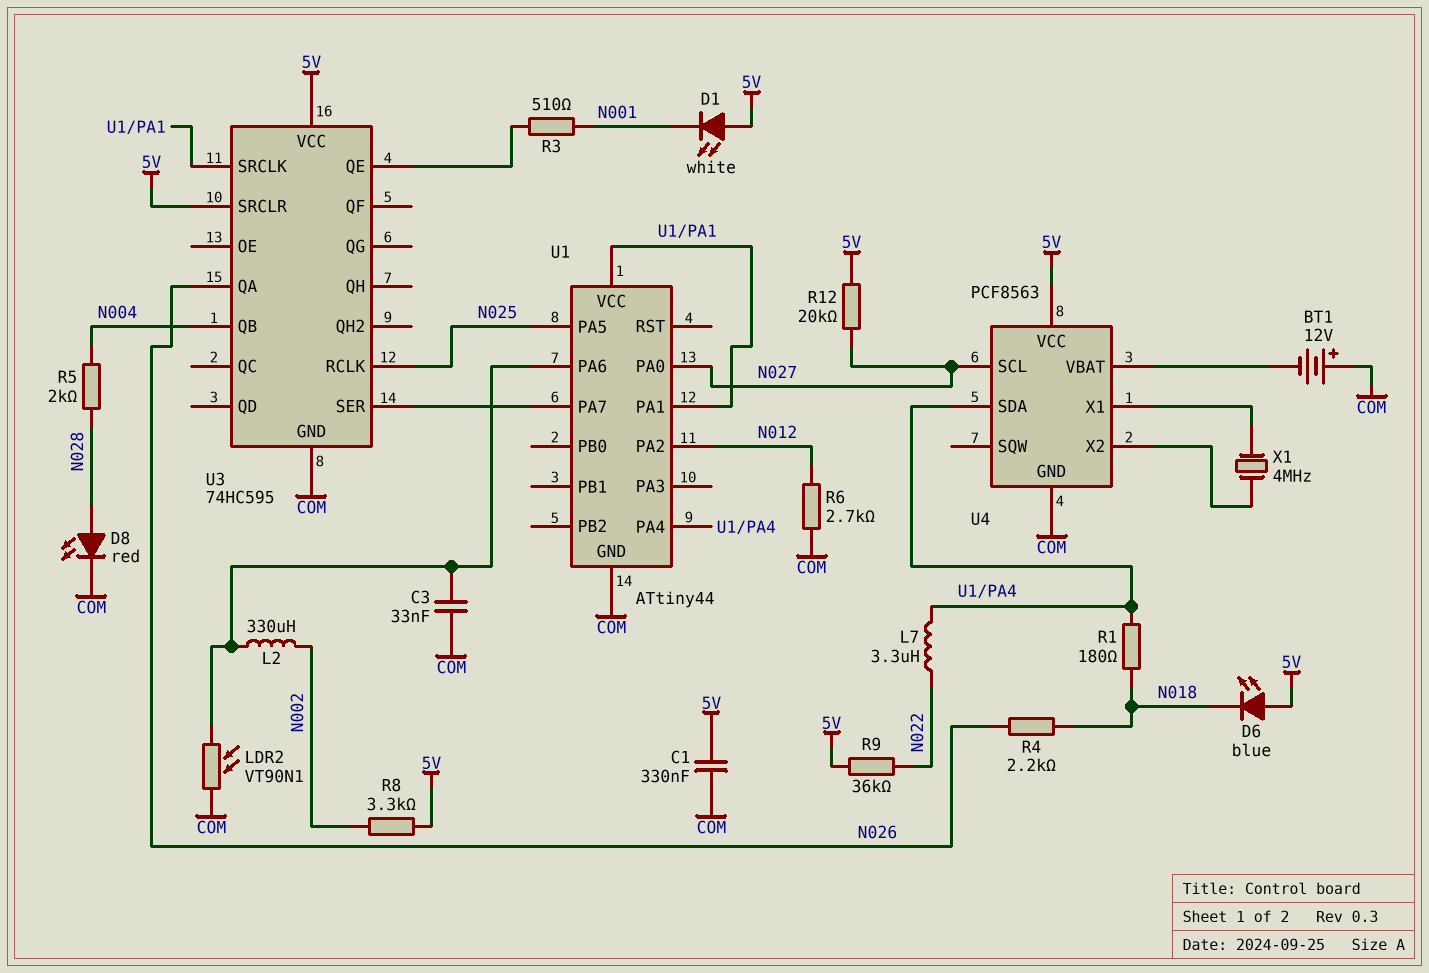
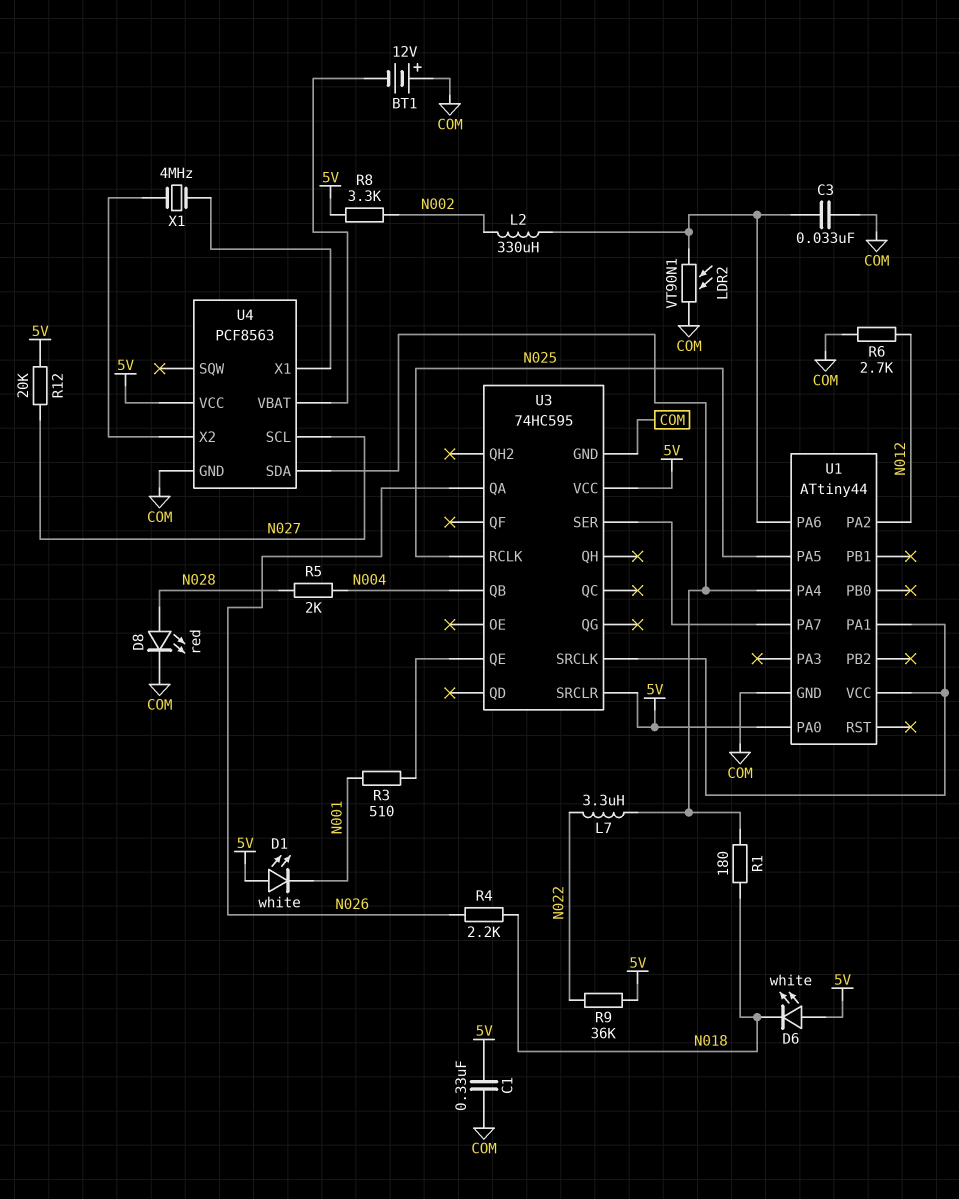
D6: LED blue (A 5V, K N018) -> LED white (A 5V, K N018)
U1 pin PA0: N027 -> 5V

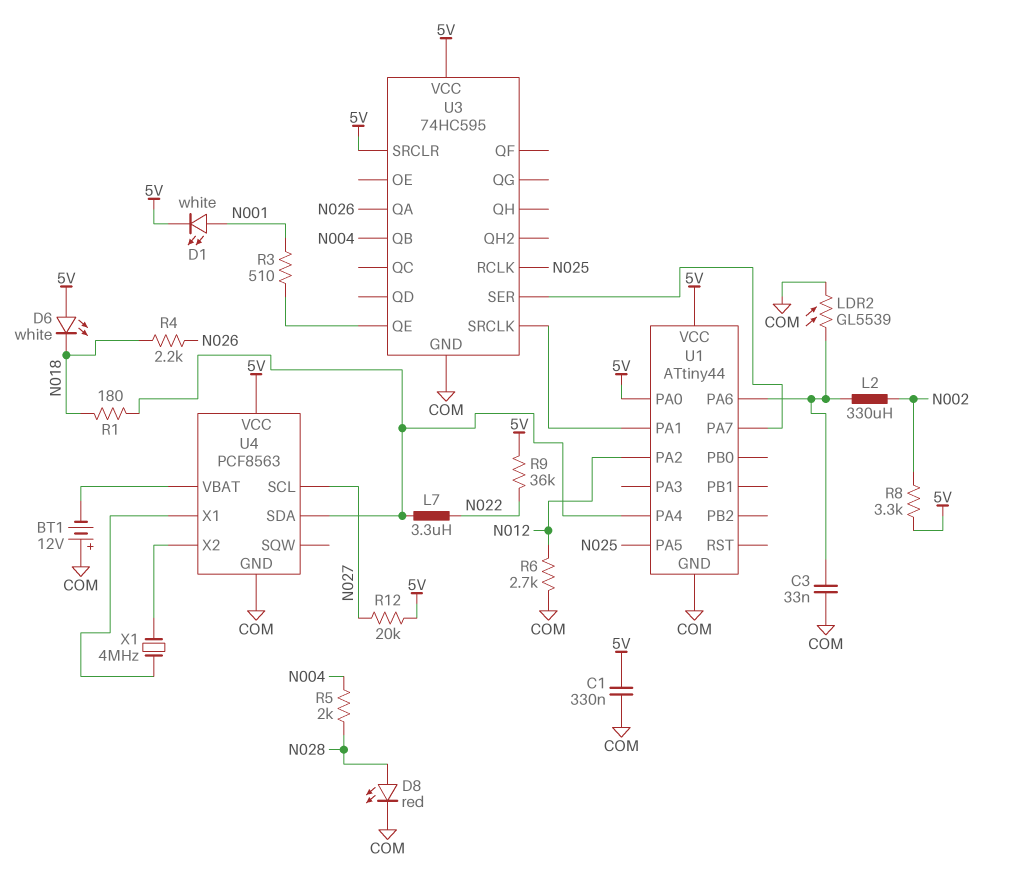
D1: LED white (A 5V, K N001) -> LED white (A N001, K 5V)
LDR2: VT90N1 (COM, U1/PA6) -> GL5539 (COM, U1/PA6)
U1 pin VCC: U1/PA1 -> 5V

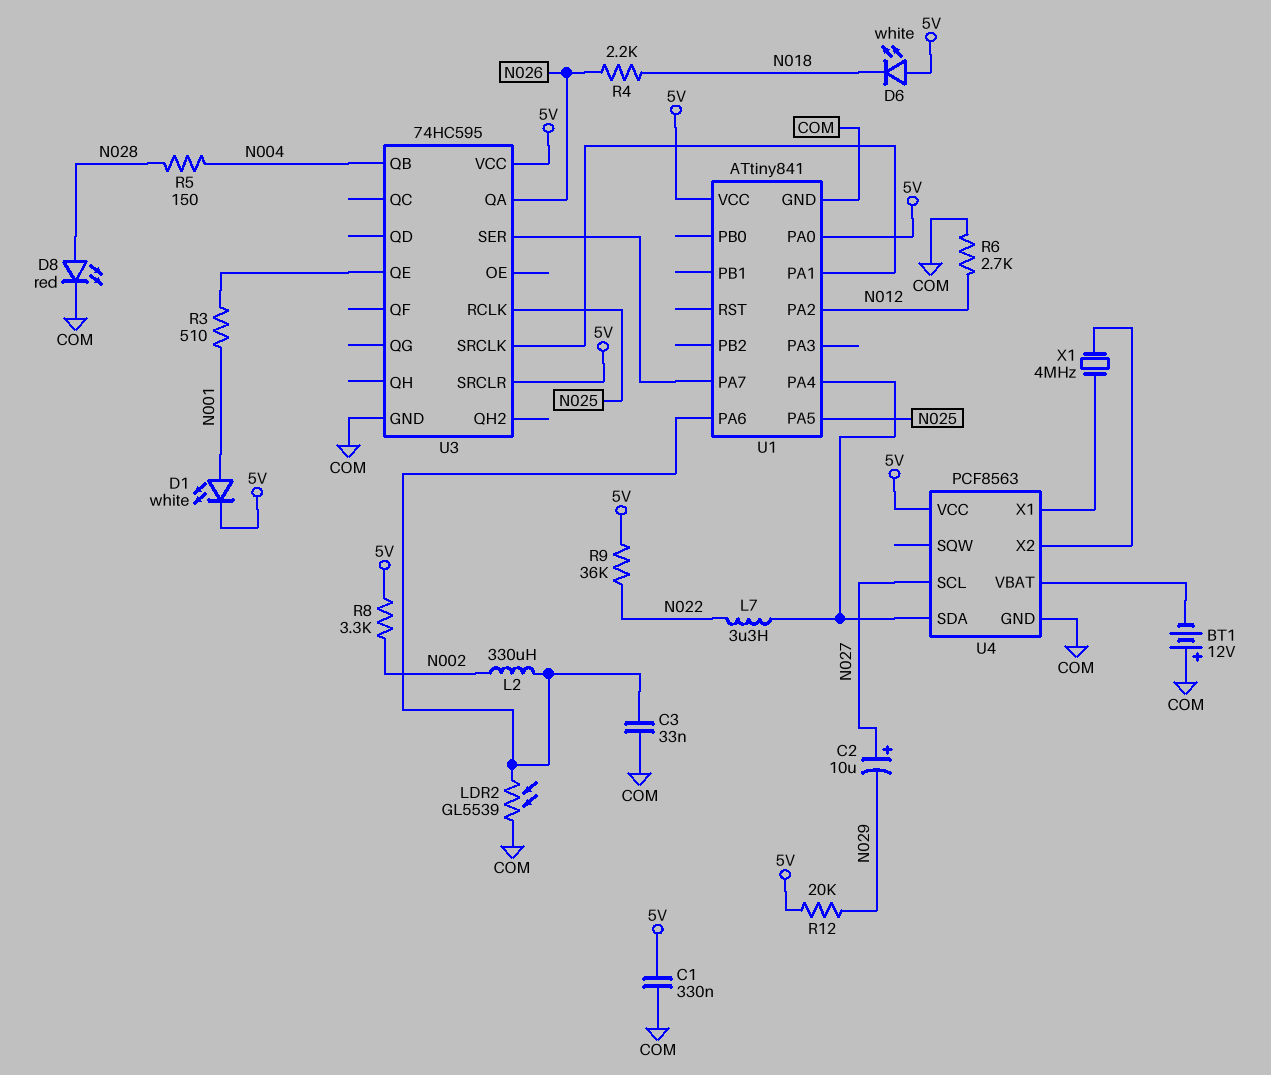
C2: none -> 10uF (plus N027, minus N029)
R1: 180 (N018, U1/PA4) -> none
R5: 2k (N004, N028) -> 150 (N004, N028)
R12: 20k (5V, N027) -> 20k (5V, N029)
U1: ATtiny44 -> ATtiny841

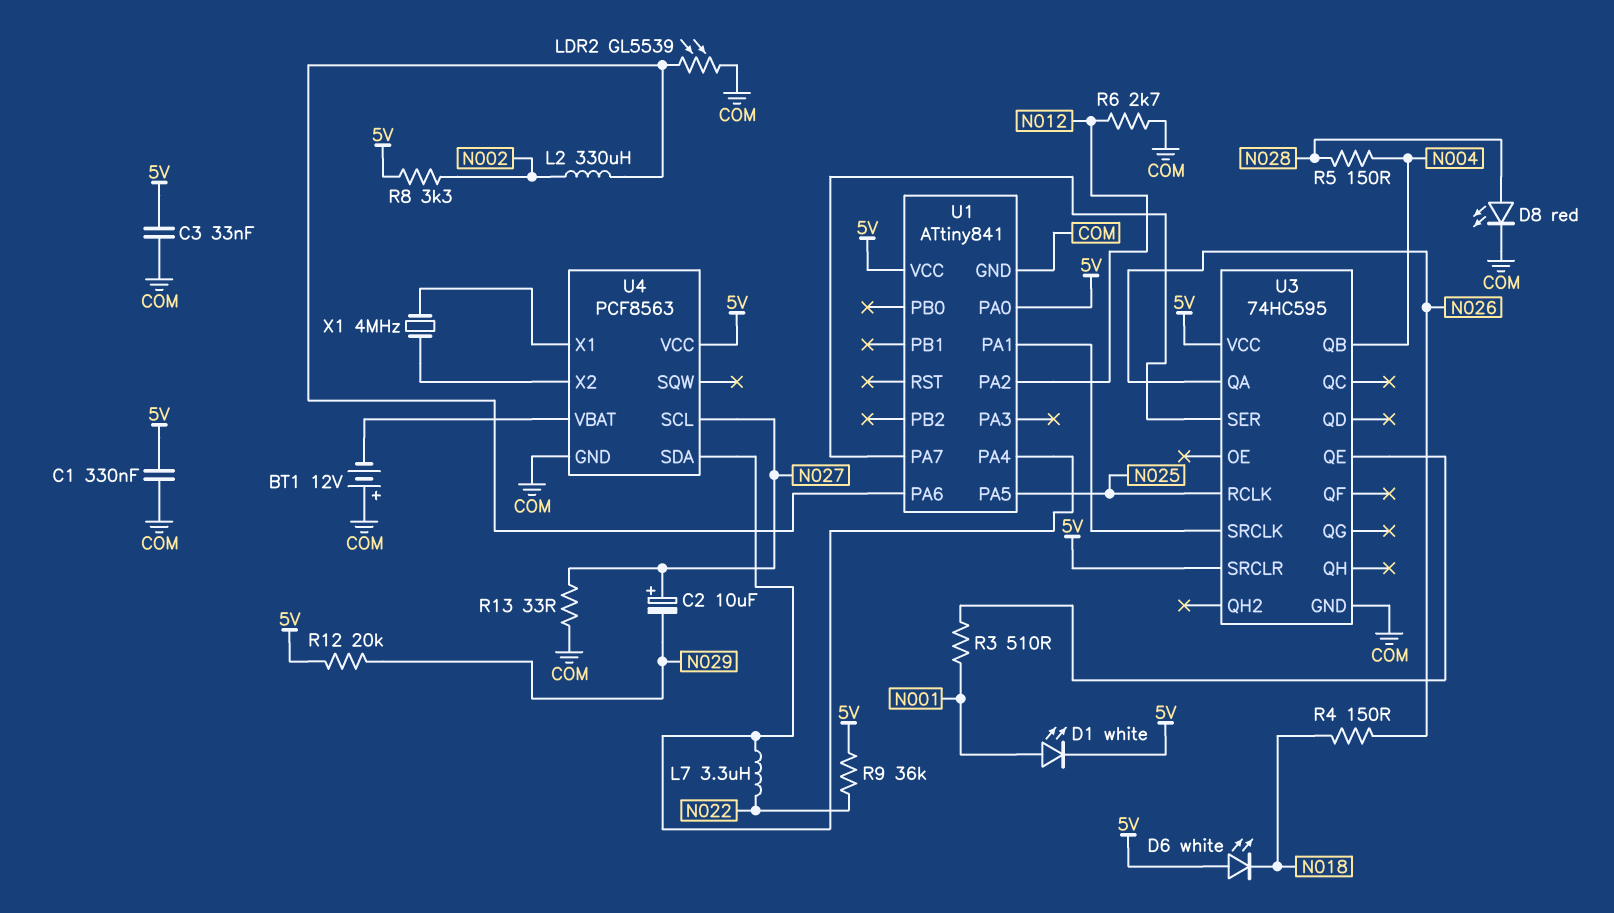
C3: 33nF (COM, U1/PA6) -> 33nF (5V, COM)
R4: 2.2k (N018, N026) -> 150 (N018, N026)
R13: none -> 33 (COM, N027)

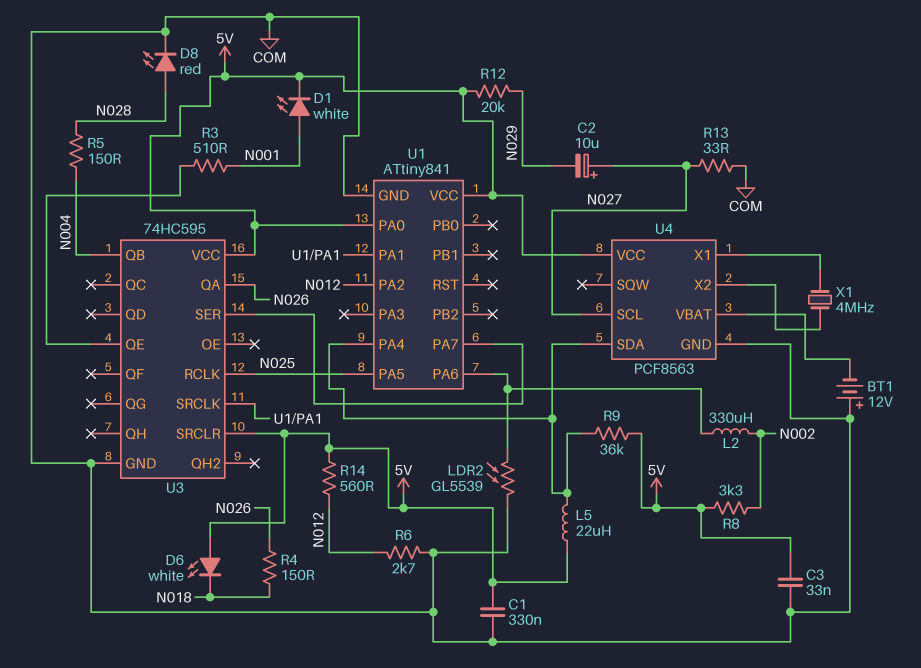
L5: none -> 22uH (5V, U1/PA4)
L7: 3.3uH (N022, U1/PA4) -> none
R9: 36k (5V, N022) -> 36k (5V, U1/PA4)
R14: none -> 560 (5V, N012)

